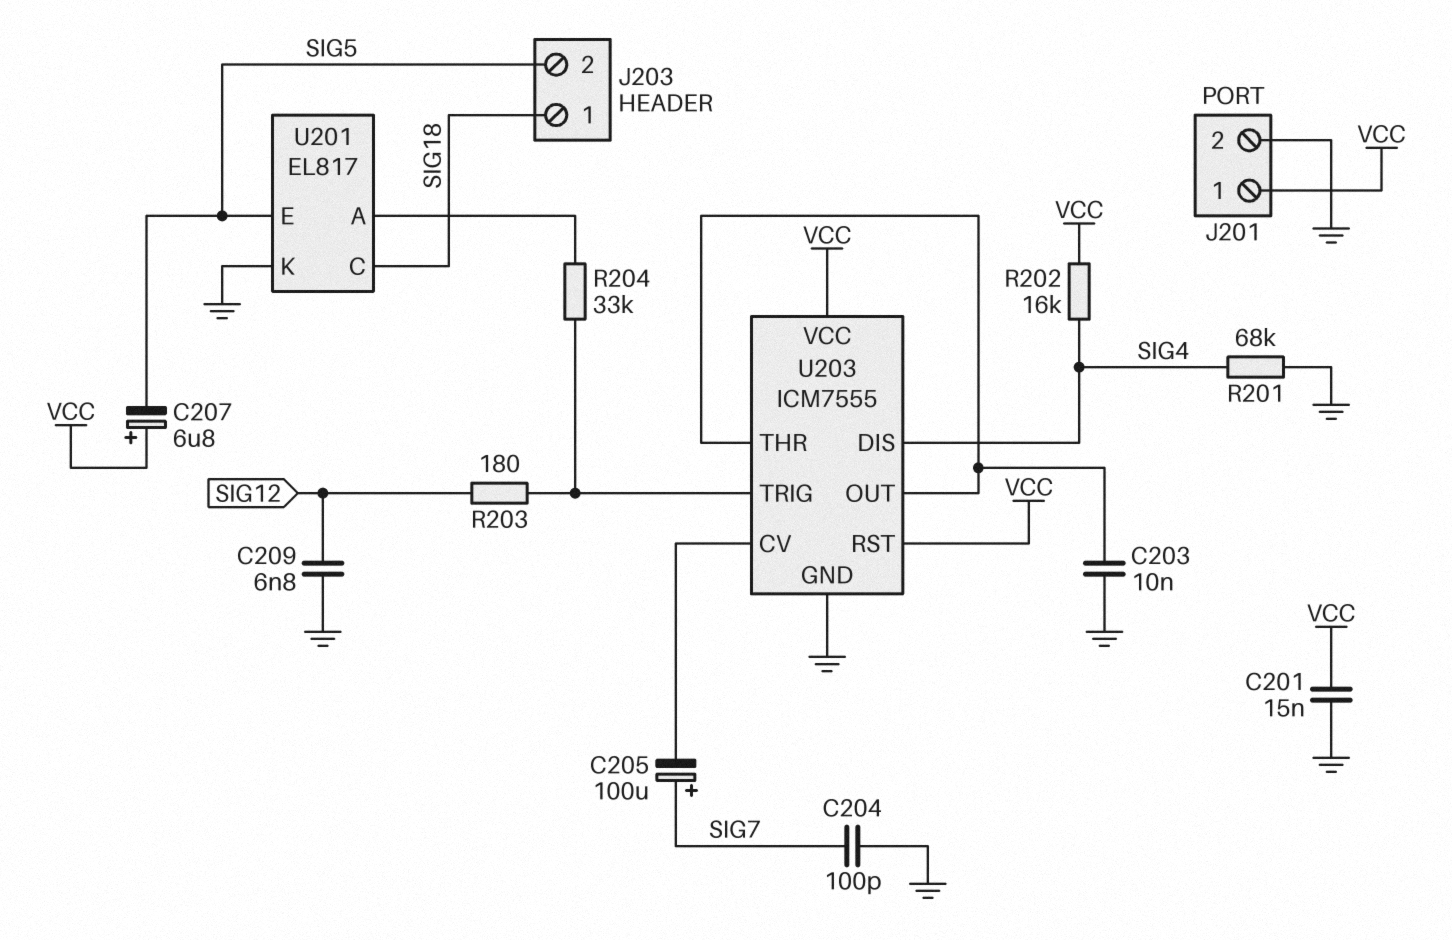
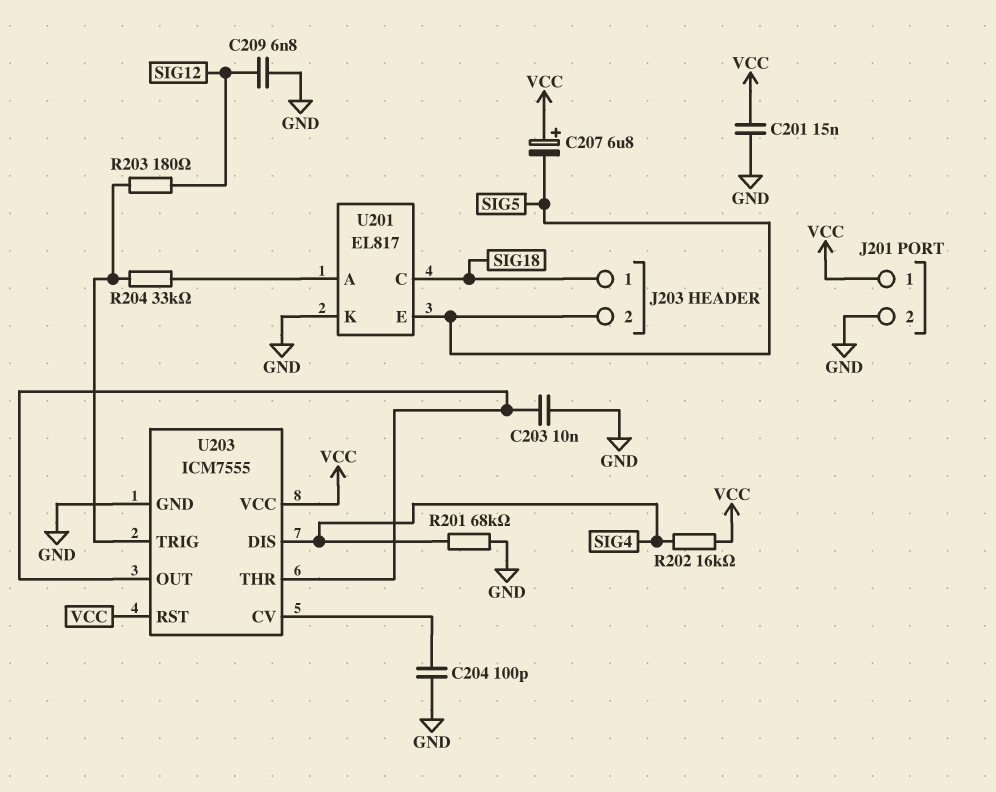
C204: 100pF (GND, SIG7) -> 100pF (GND, U203/CV)
C205: 100uF (plus SIG7, minus U203/CV) -> none

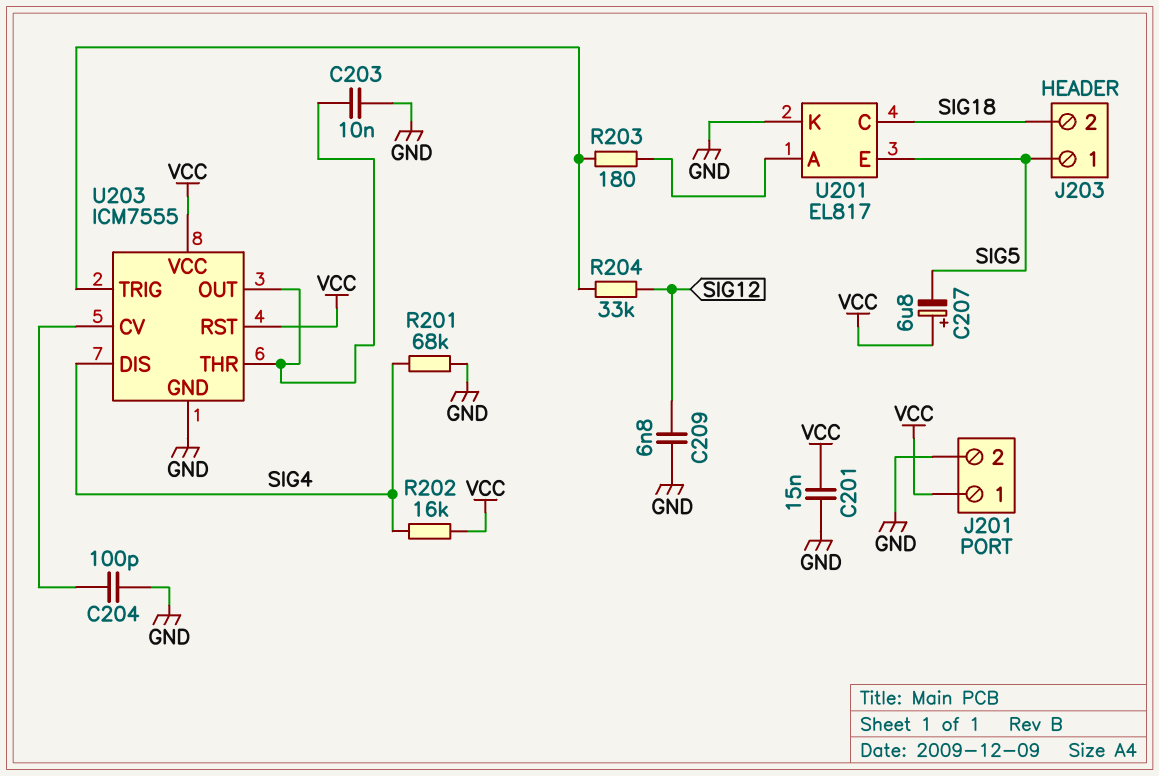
J203 pin 1: SIG18 -> SIG5
J203 pin 2: SIG5 -> SIG18
R203: 180 (SIG12, U203/TRIG) -> 180 (U201/A, U203/TRIG)
R204: 33k (U201/A, U203/TRIG) -> 33k (SIG12, U203/TRIG)

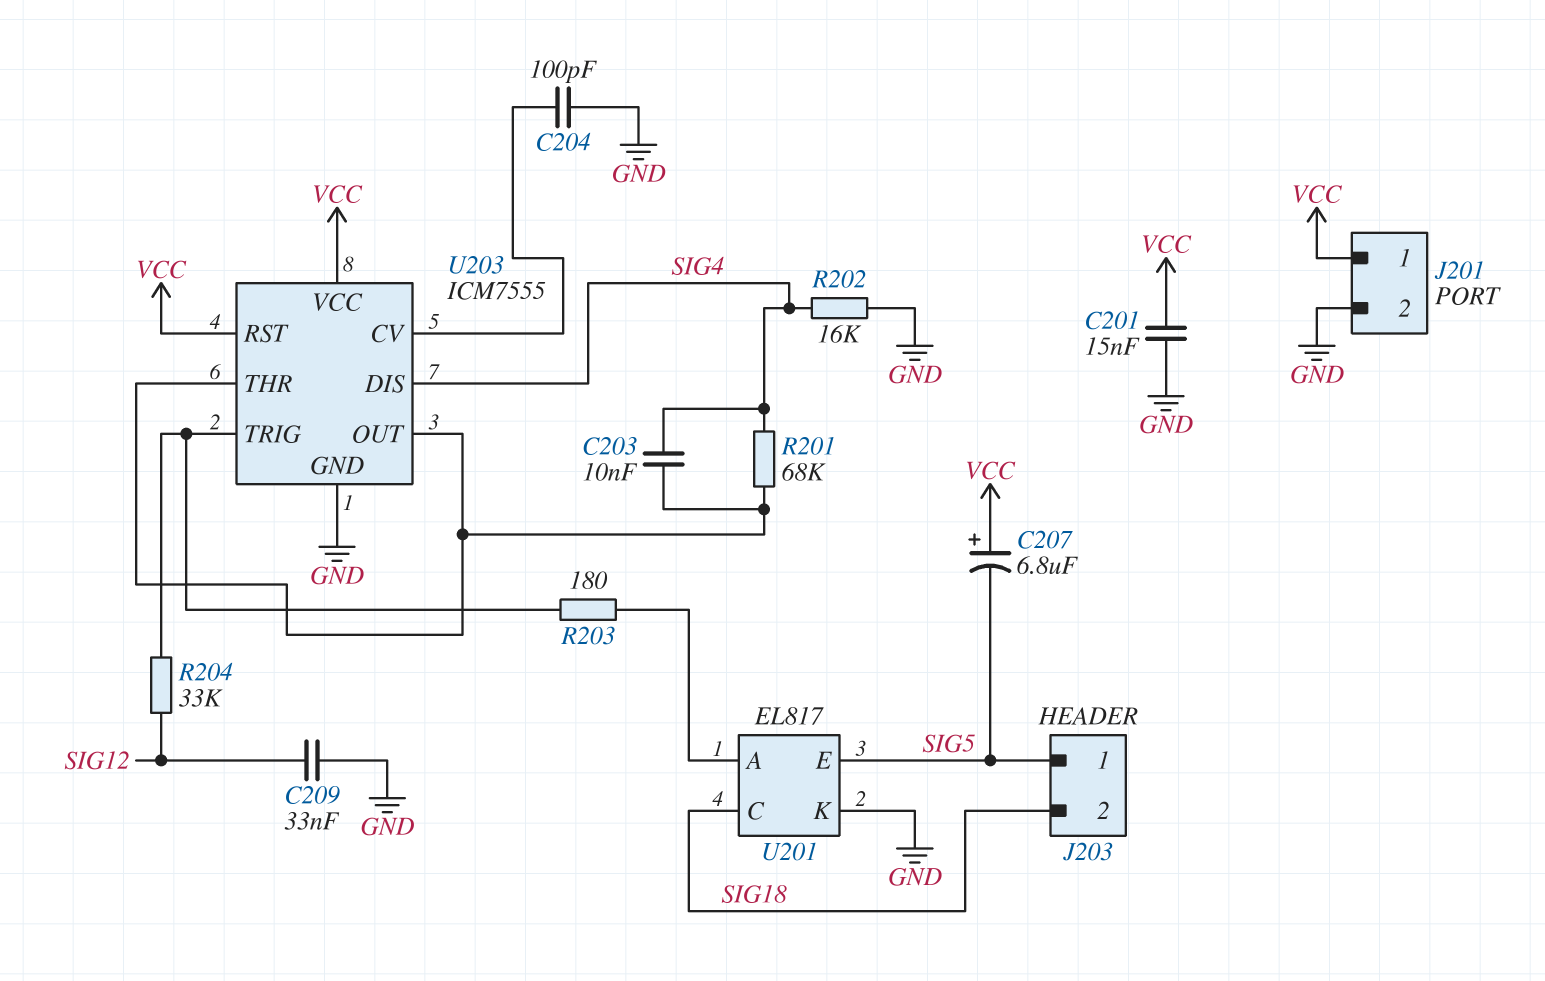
C203: 10nF (GND, U203/OUT) -> 10nF (SIG4, U203/OUT)
C209: 6.8nF (GND, SIG12) -> 33nF (GND, SIG12)
R201: 68k (GND, SIG4) -> 68k (SIG4, U203/OUT)
R202: 16k (SIG4, VCC) -> 16k (GND, SIG4)

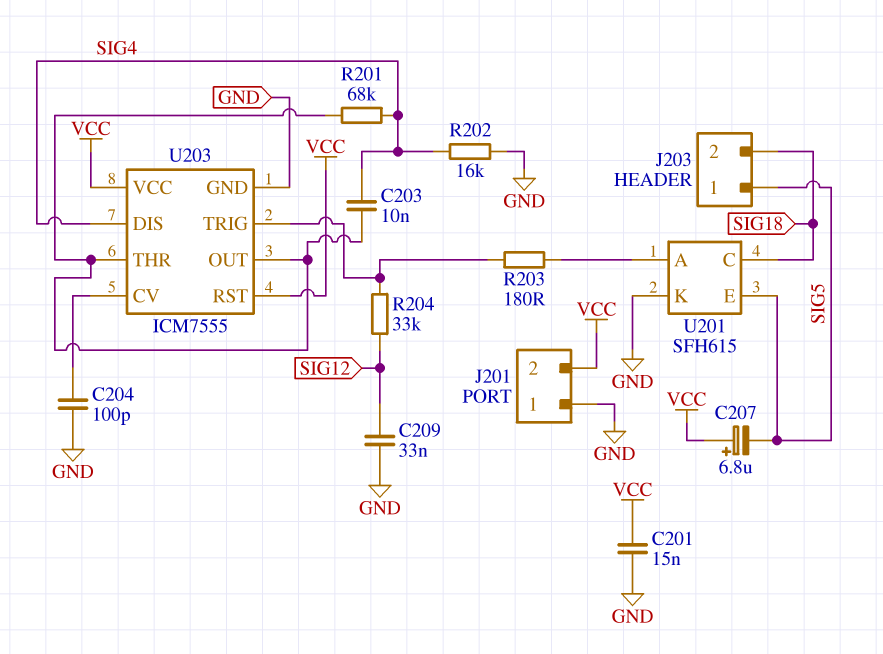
J201 pin 1: VCC -> GND
J201 pin 2: GND -> VCC
U201: EL817 -> SFH615

